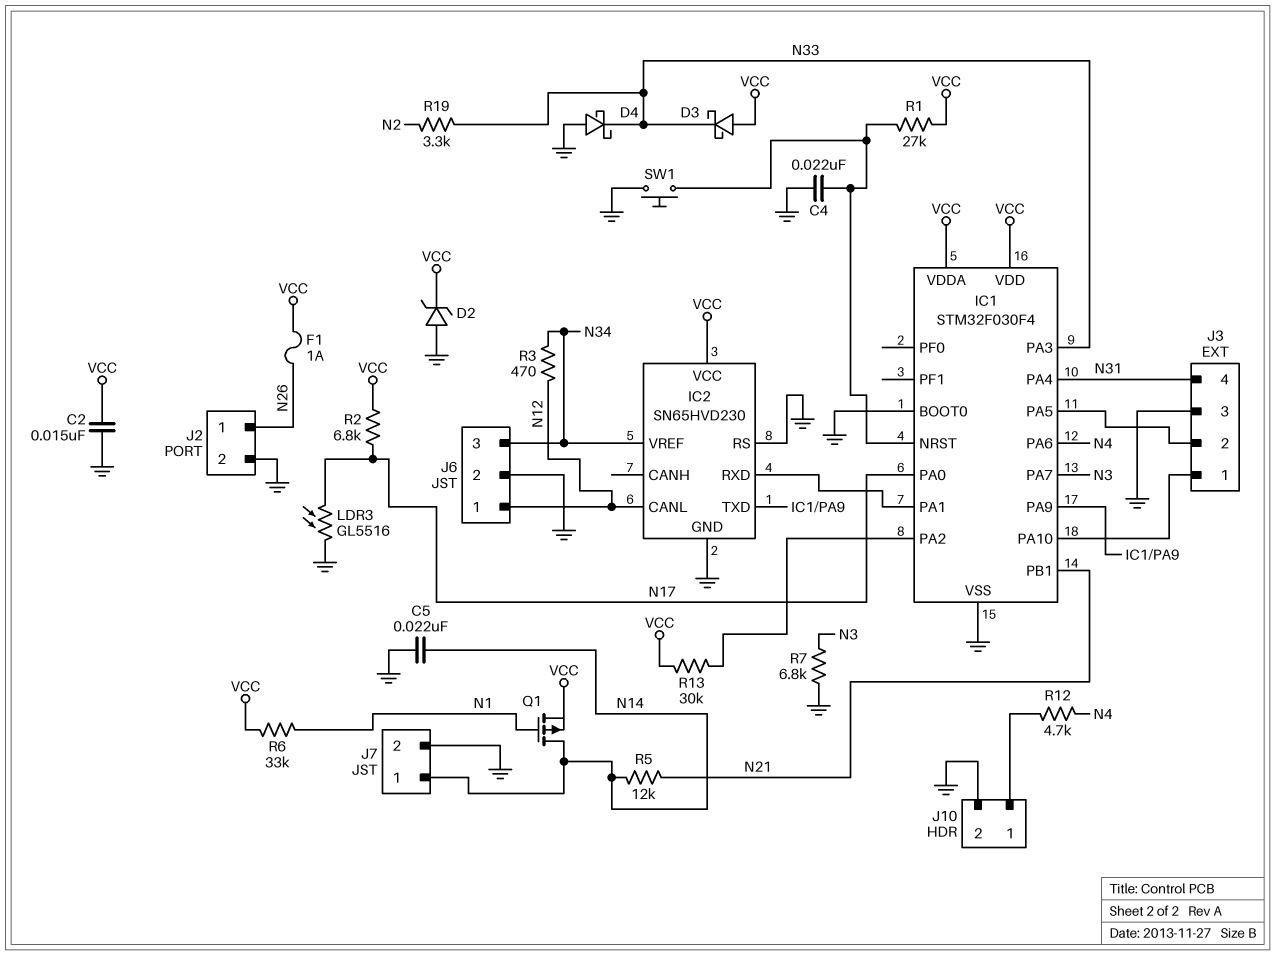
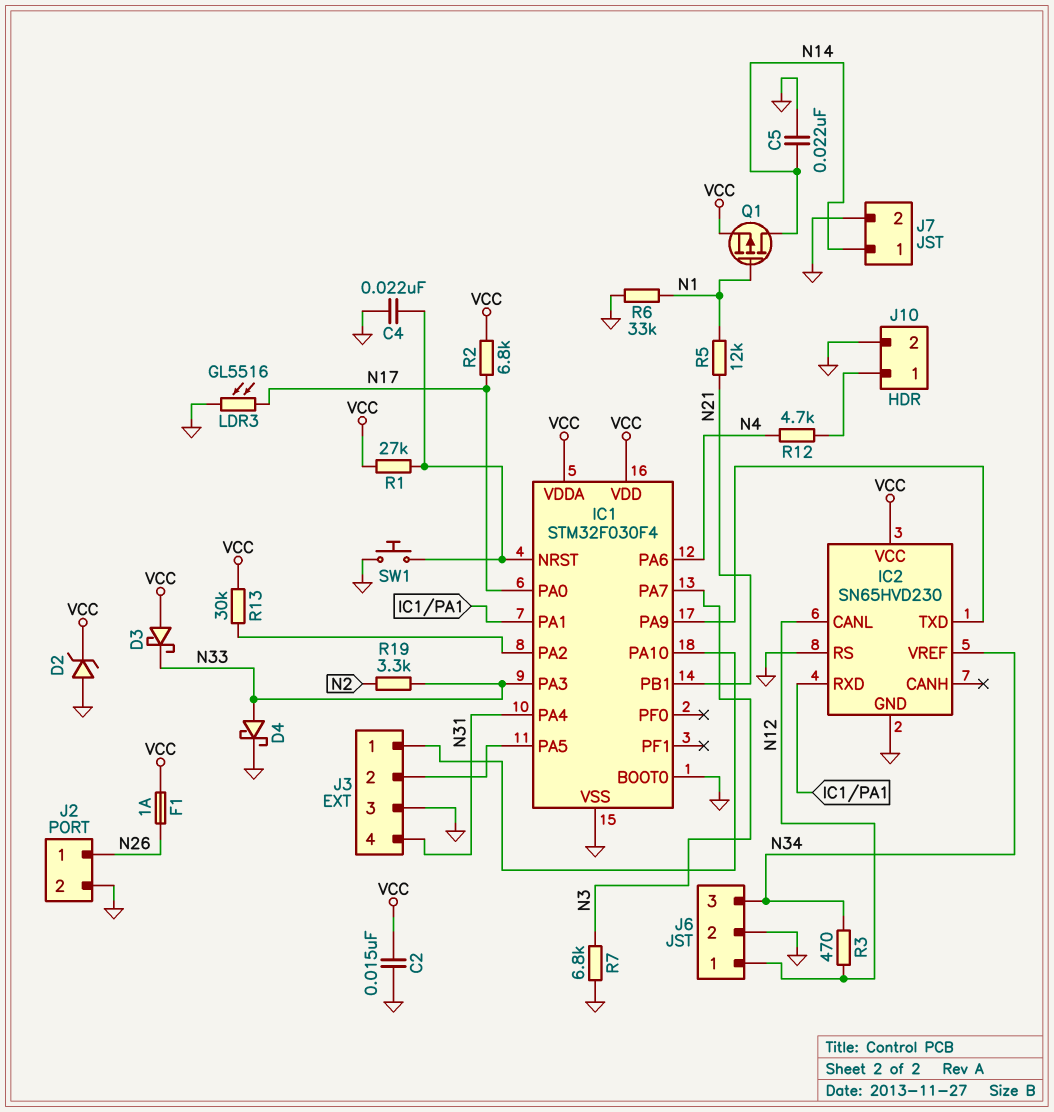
D4: schottky (A GND, K N33) -> schottky (A N33, K GND)
R5: 12k (N14, N21) -> 12k (N1, N21)
R6: 33k (N1, VCC) -> 33k (GND, N1)

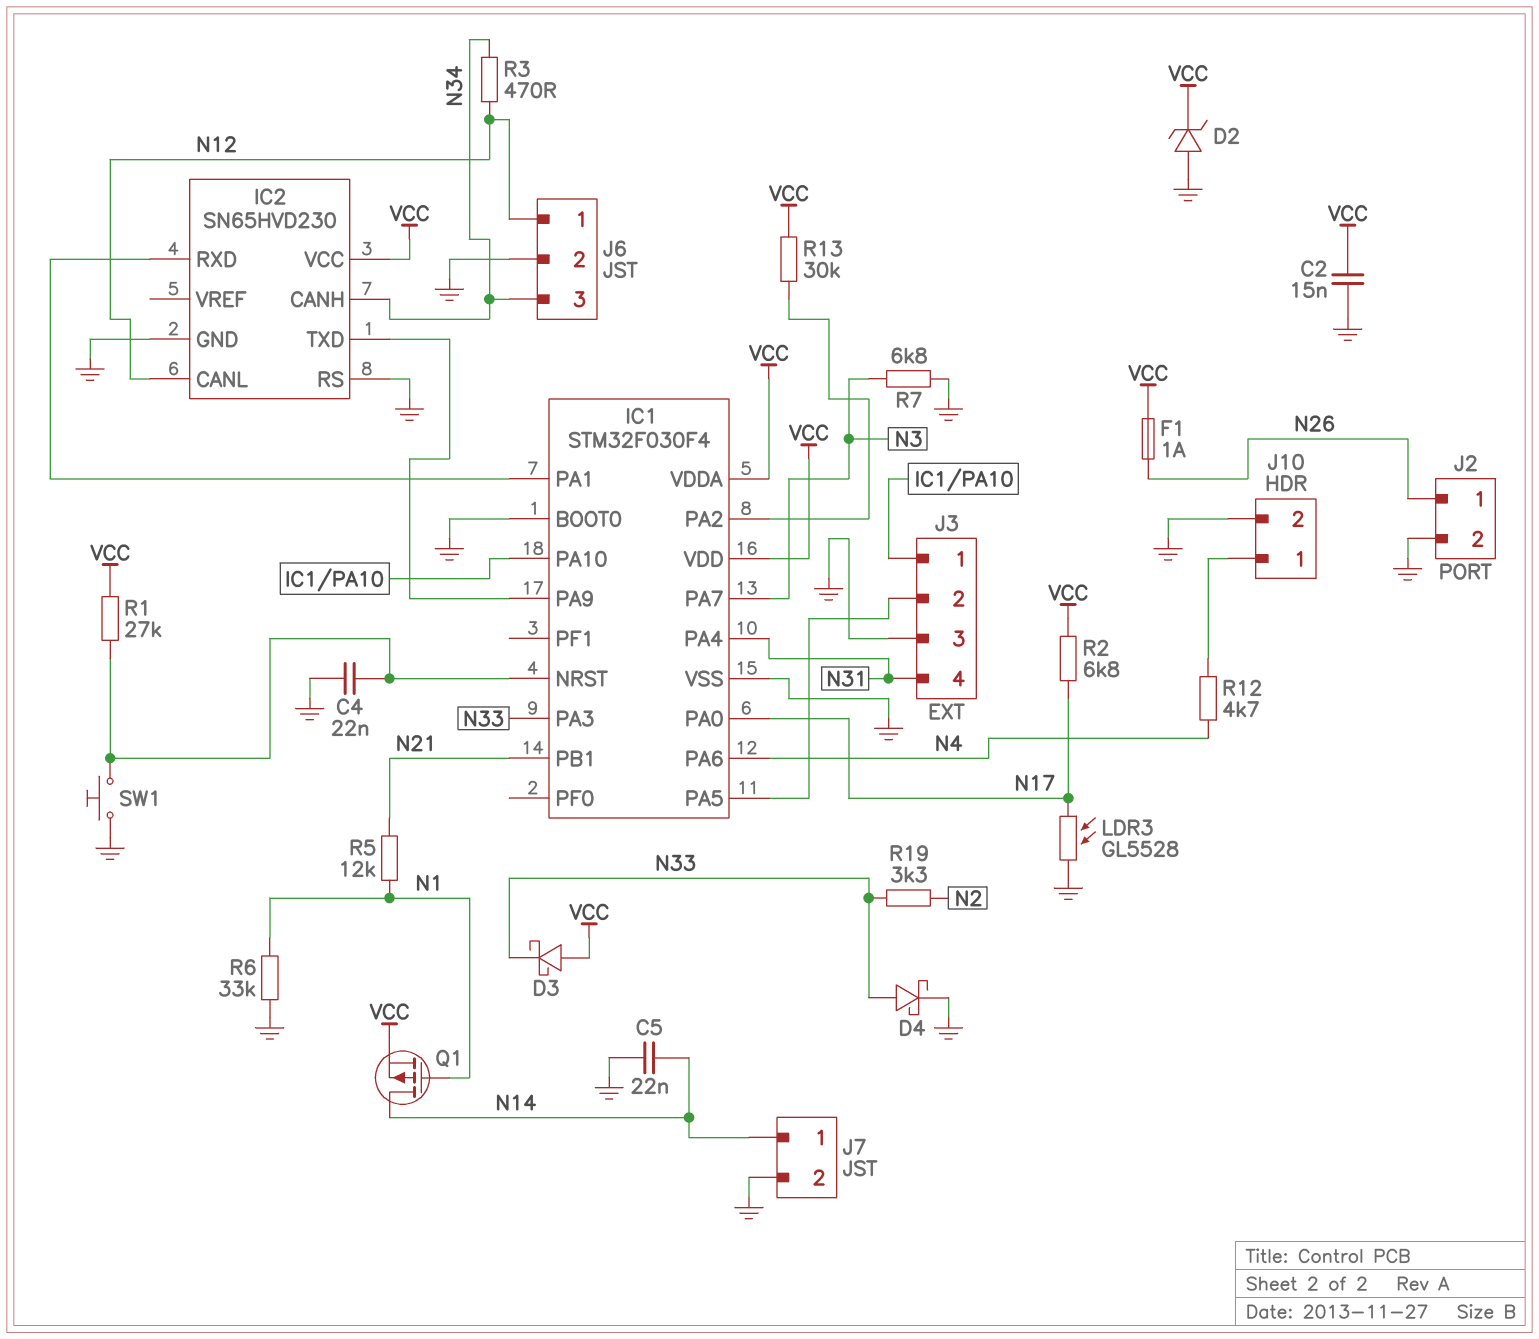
IC2 pin CANH: none -> N34
IC2 pin VREF: N34 -> none
LDR3: GL5516 (GND, N17) -> GL5528 (GND, N17)

